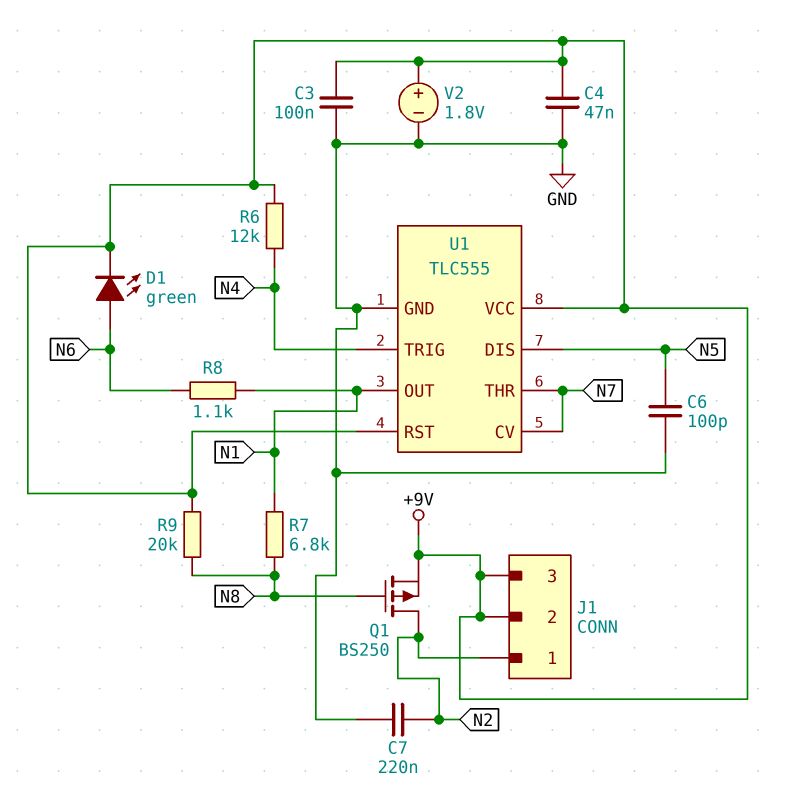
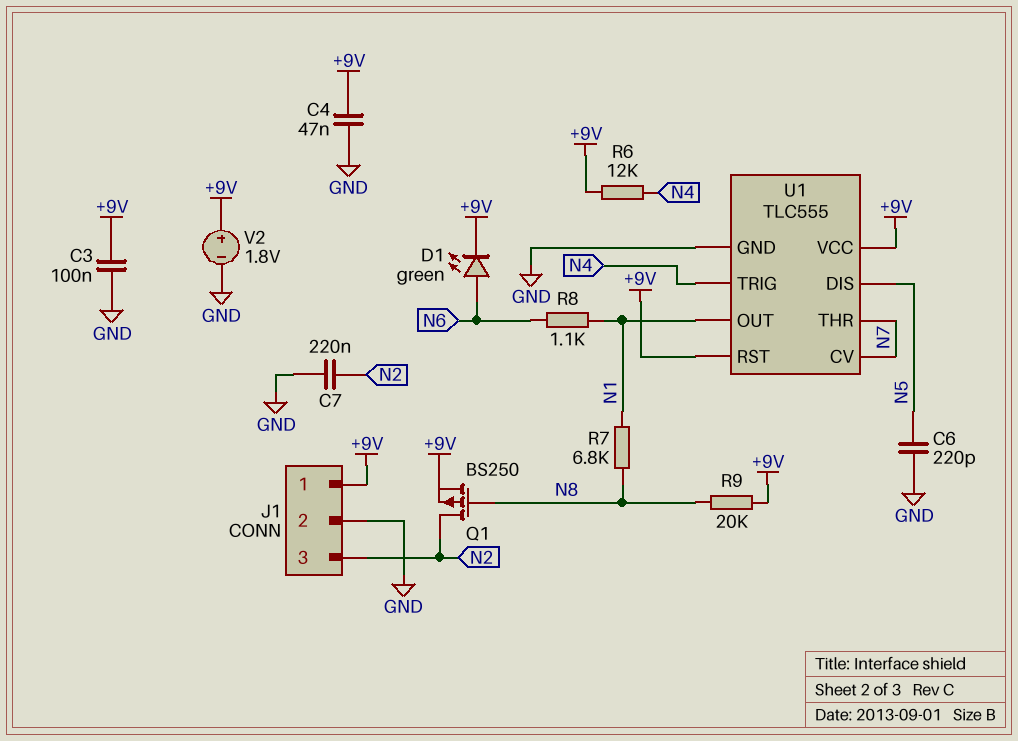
C6: 100pF (GND, N5) -> 220pF (GND, N5)
J1 pin 1: N2 -> +9V
J1 pin 2: +9V -> GND
J1 pin 3: +9V -> N2

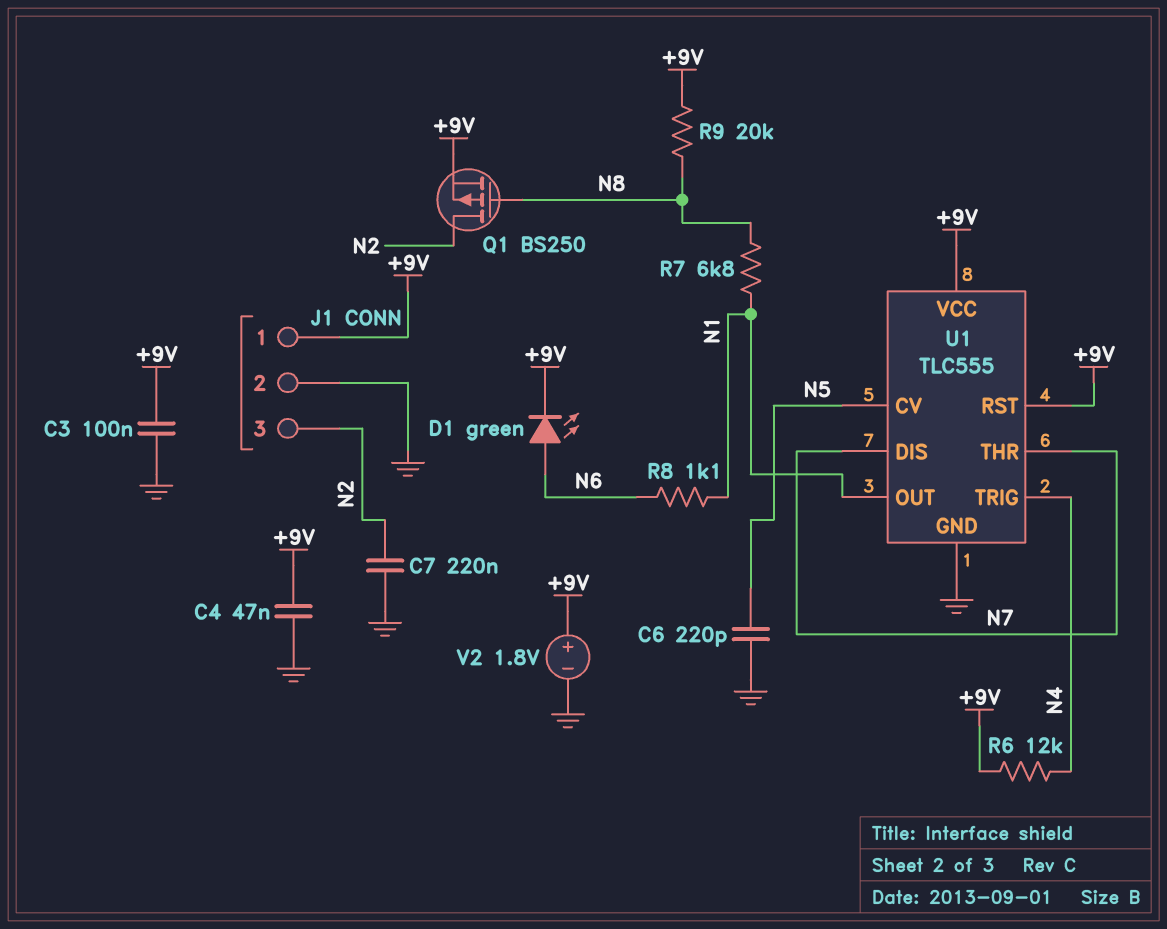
U1 pin CV: N7 -> N5
U1 pin DIS: N5 -> N7

